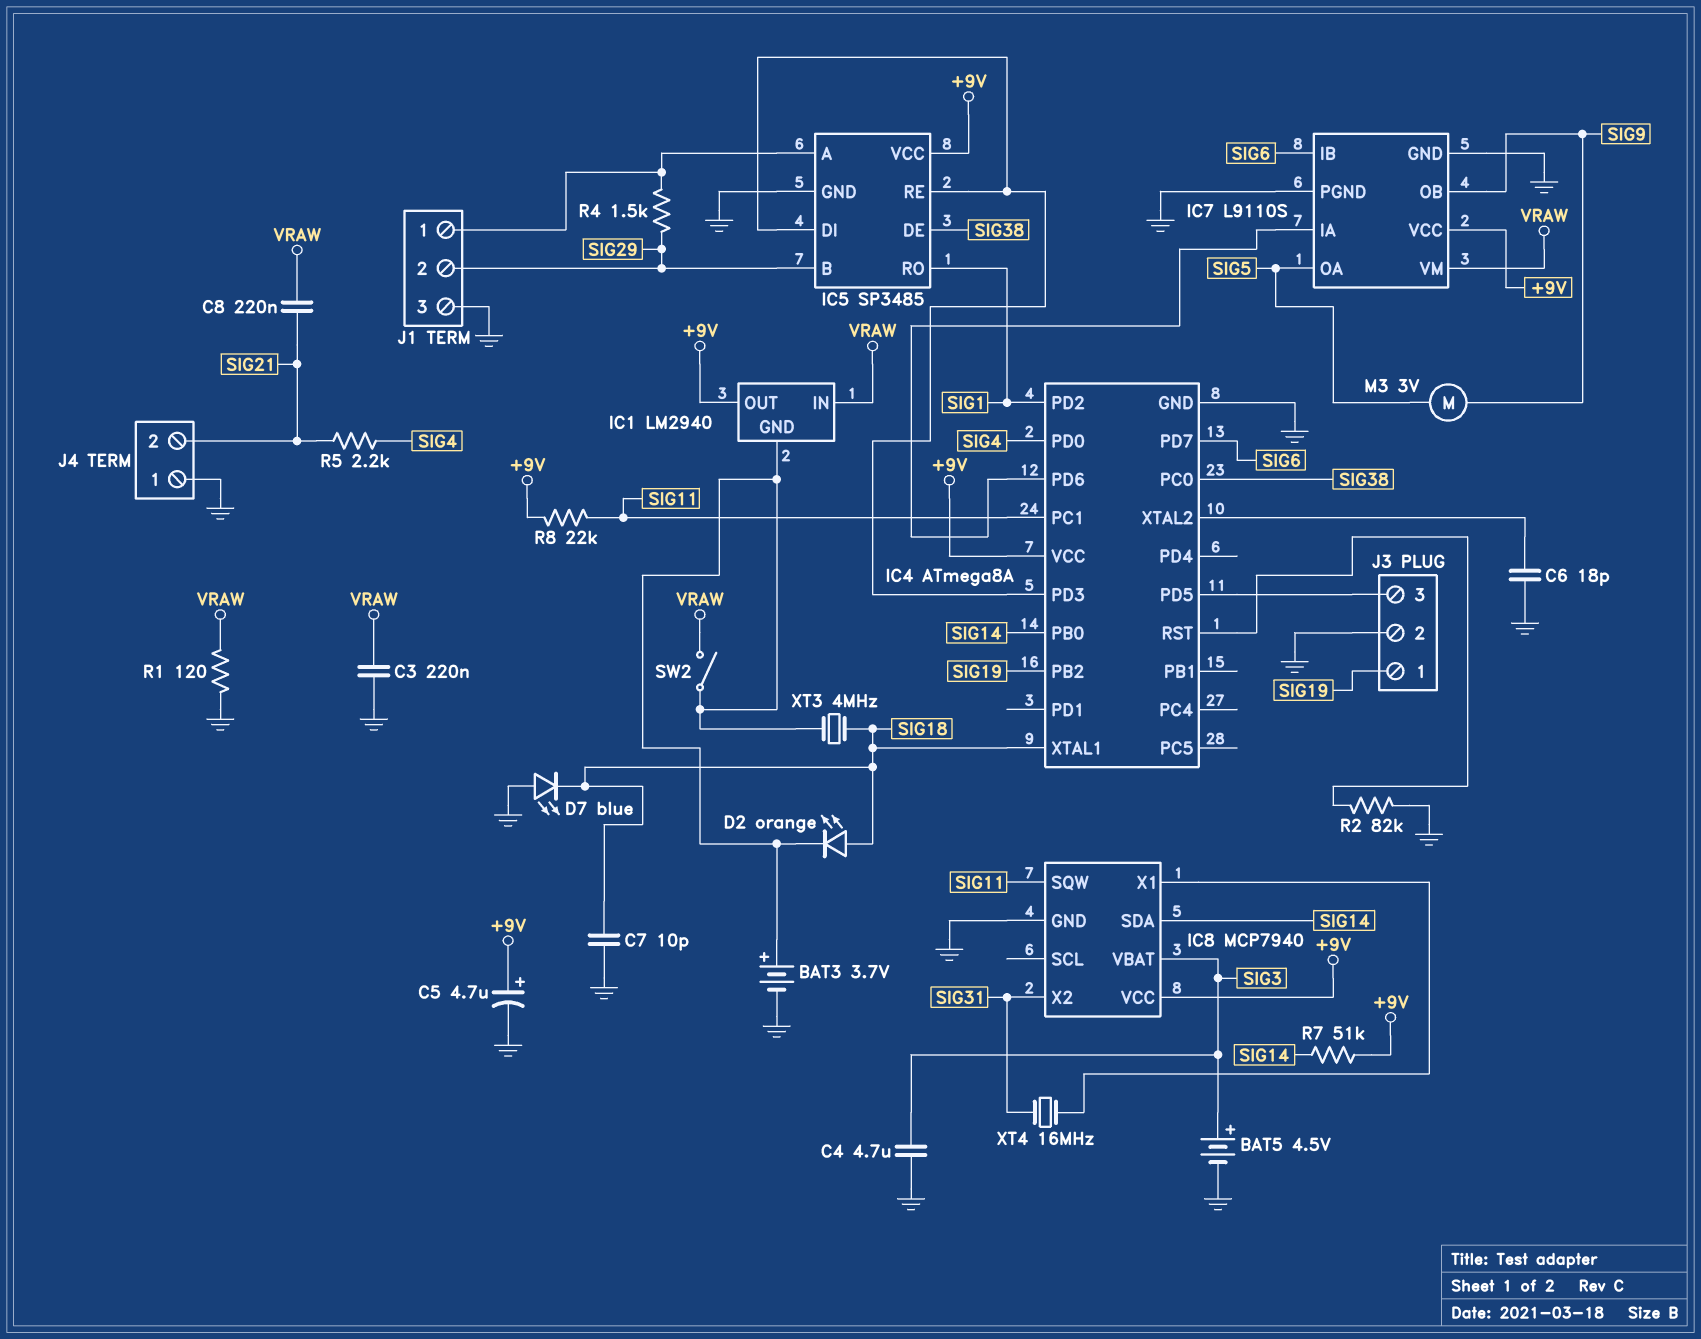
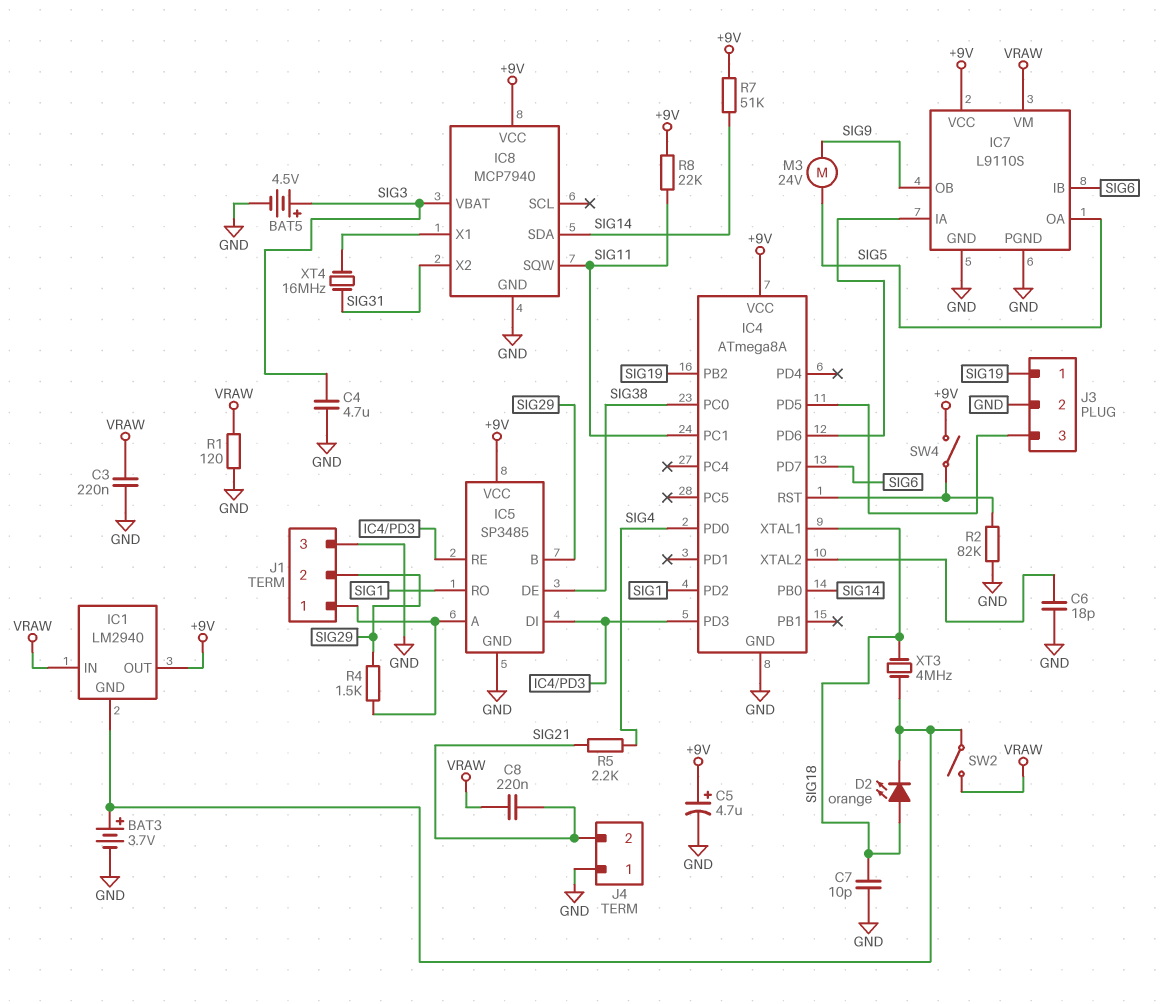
D7: LED blue (A GND, K SIG18) -> none
M3: motor 3V (SIG5, SIG9) -> motor 24V (SIG5, SIG9)
SW4: none -> switch (+9V, IC4/RST)

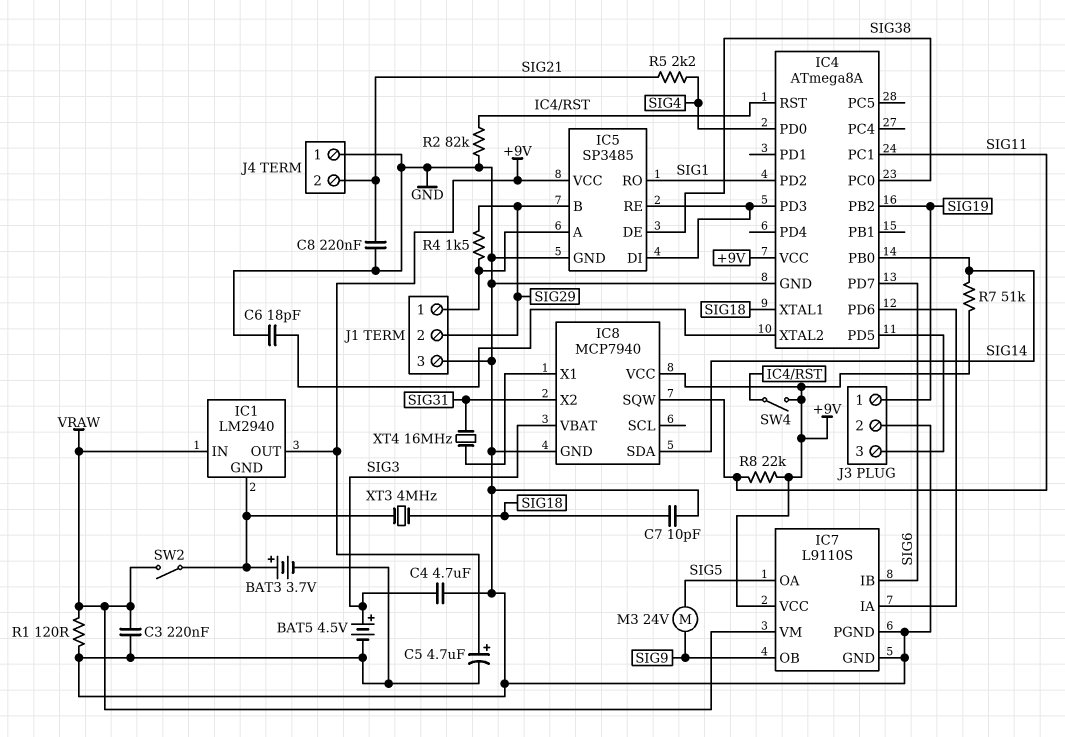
C8: 220nF (SIG21, VRAW) -> 220nF (GND, SIG21)
D2: LED orange (A SIG18, K IC1/GND) -> none

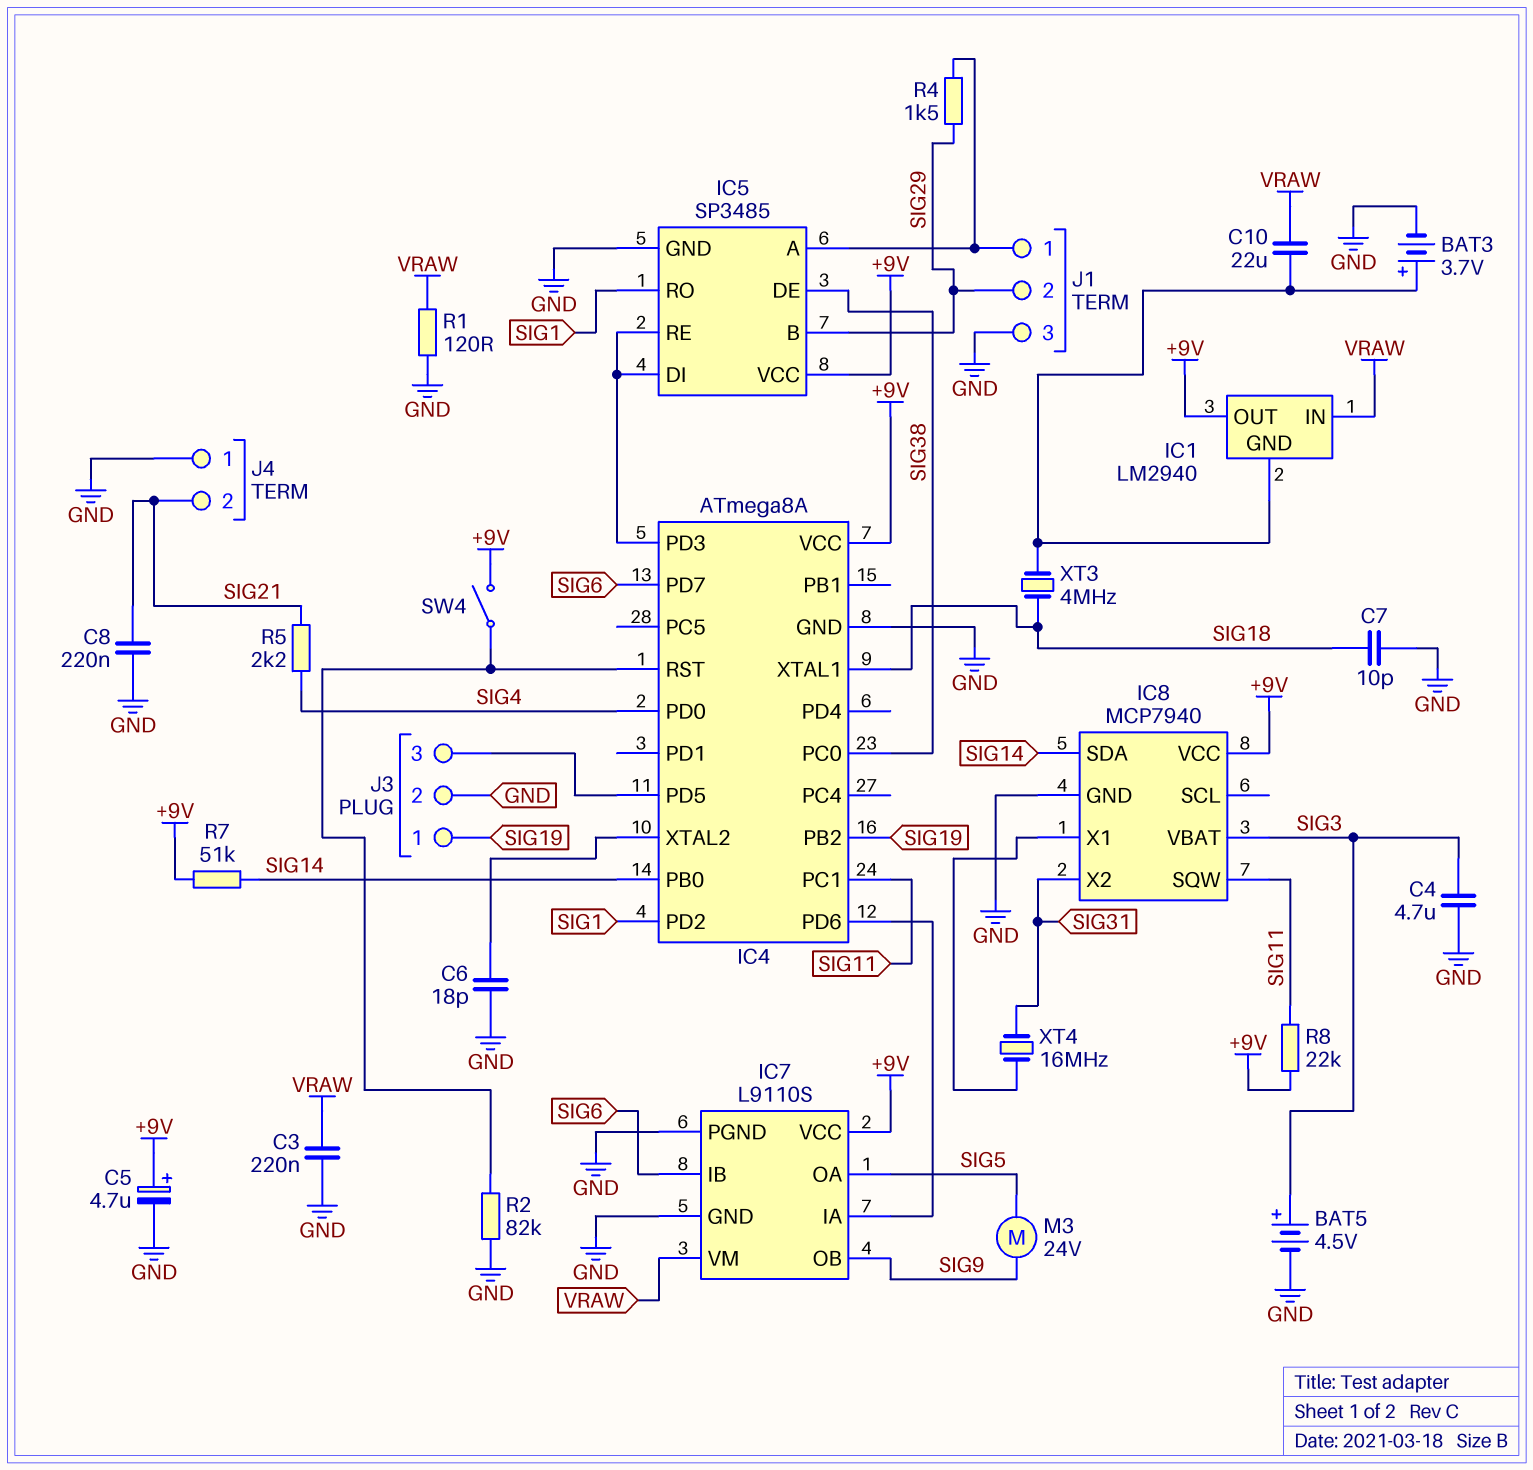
C10: none -> 22uF (IC1/GND, VRAW)
SW2: switch (IC1/GND, VRAW) -> none

